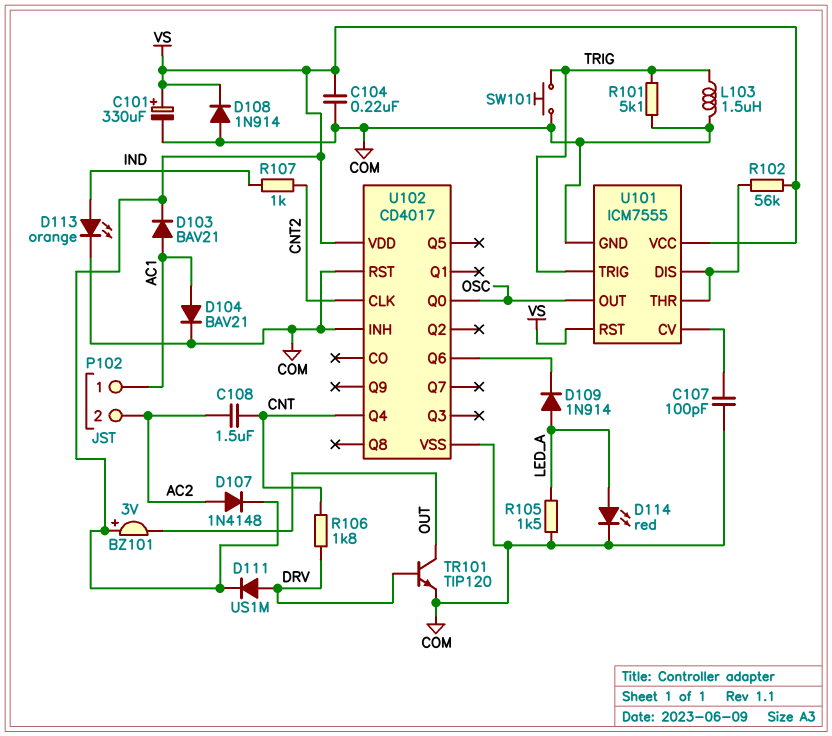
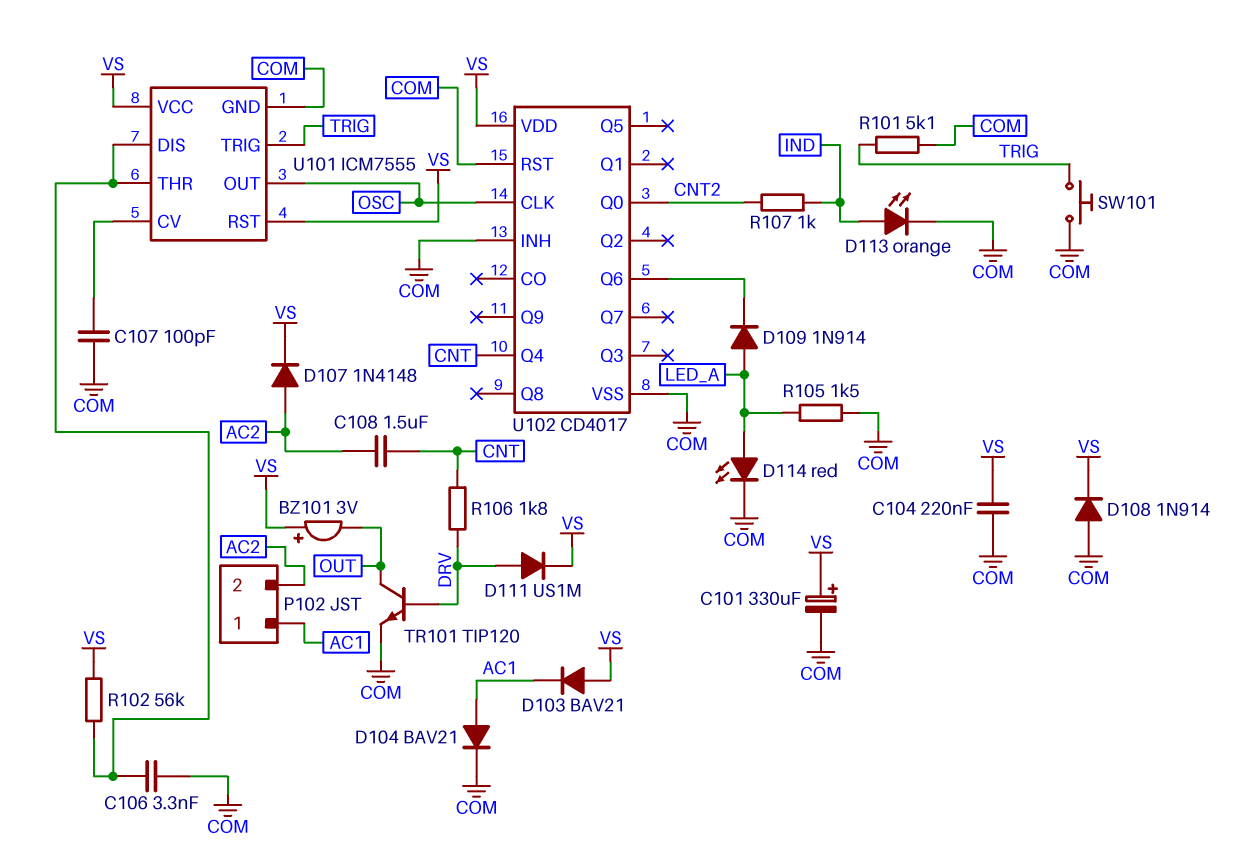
C106: none -> 3.3nF (COM, U101/DIS)
D103: diode BAV21 (A AC1, K VS) -> diode BAV21 (A VS, K AC1)
L103: 1.5uH (COM, TRIG) -> none
U102 pin CLK: CNT2 -> OSC
U102 pin Q0: OSC -> CNT2

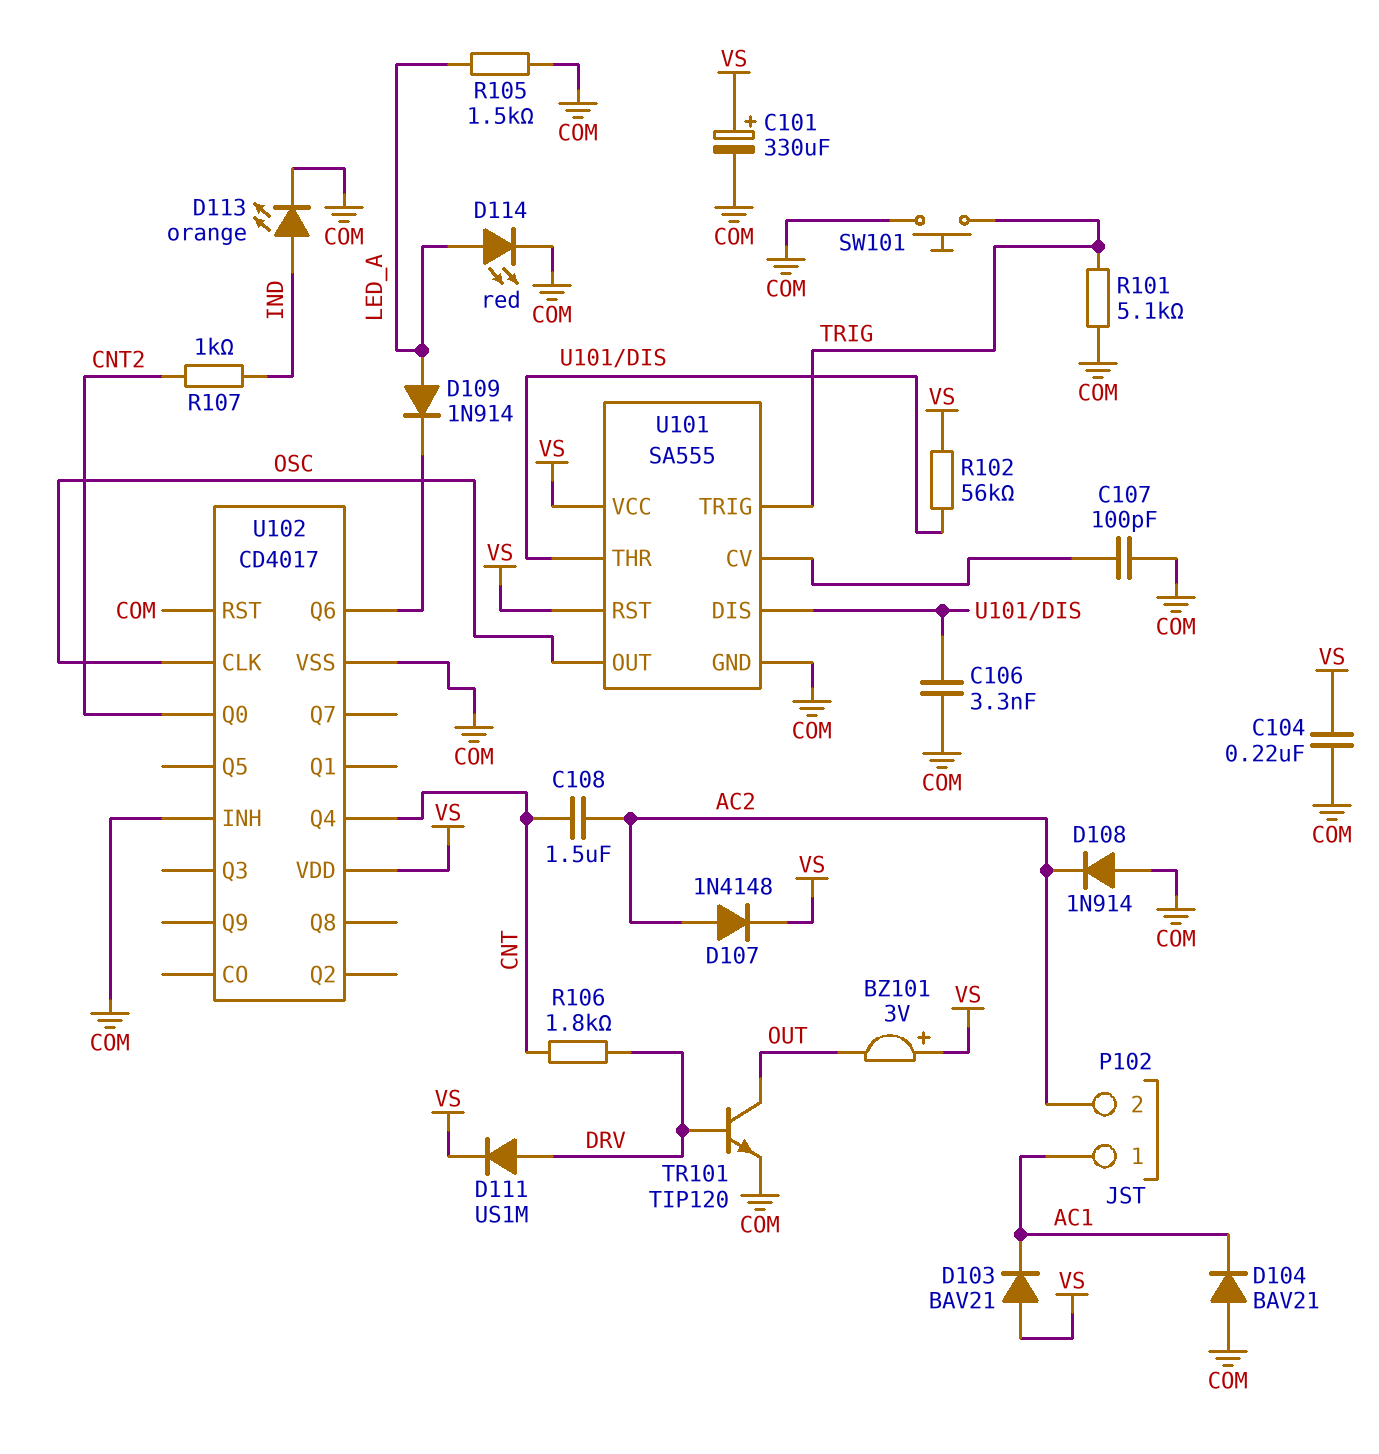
D104: diode BAV21 (A AC1, K COM) -> diode BAV21 (A COM, K AC1)
D108: diode 1N914 (A COM, K VS) -> diode 1N914 (A COM, K AC2)
U101: ICM7555 -> SA555

